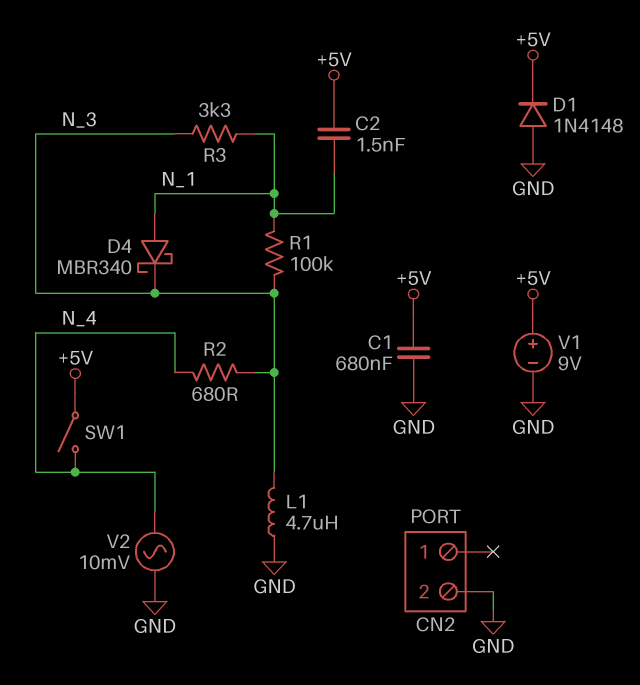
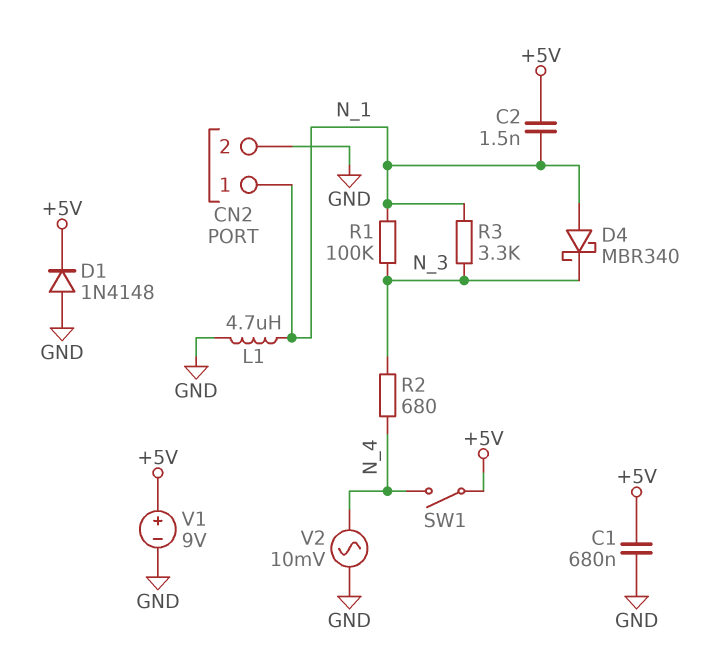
CN2 pin 1: none -> N_1
L1: 4.7uH (GND, N_3) -> 4.7uH (GND, N_1)

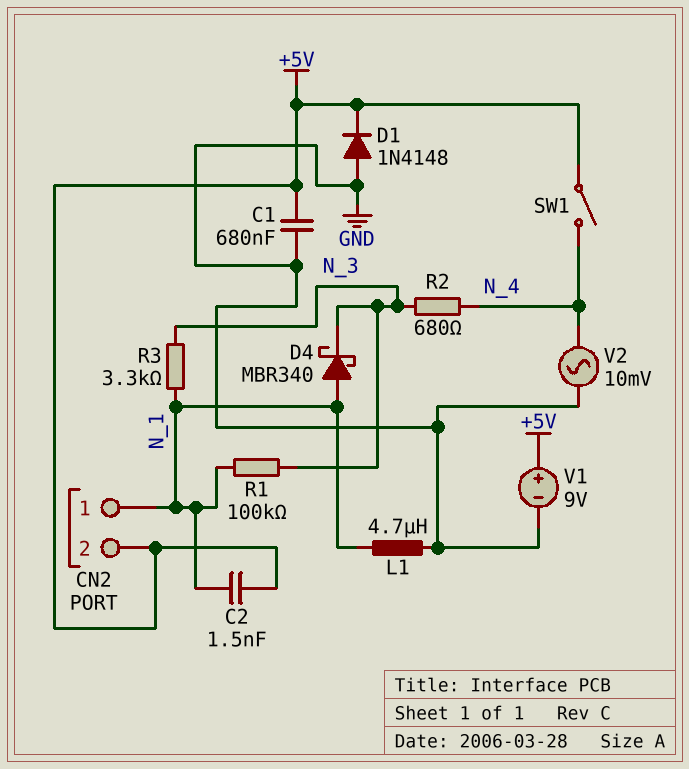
CN2 pin 2: GND -> +5V

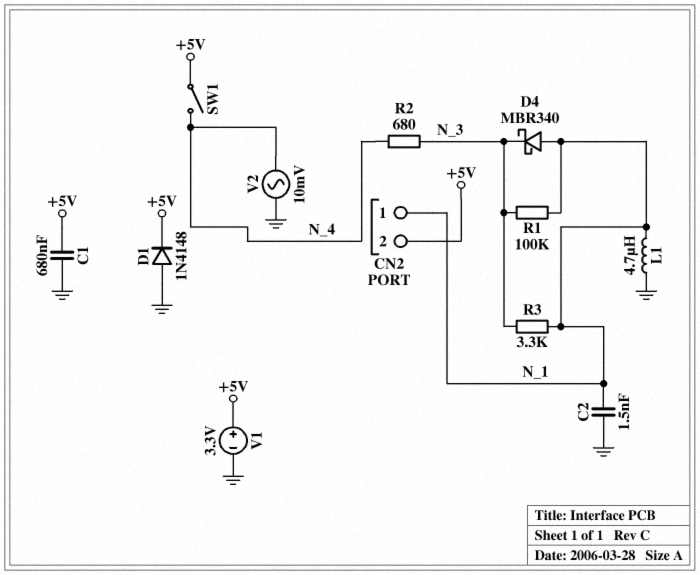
C2: 1.5nF (+5V, N_1) -> 1.5nF (GND, N_1)
V1: 9V (plus +5V, minus GND) -> 3.3V (plus +5V, minus GND)

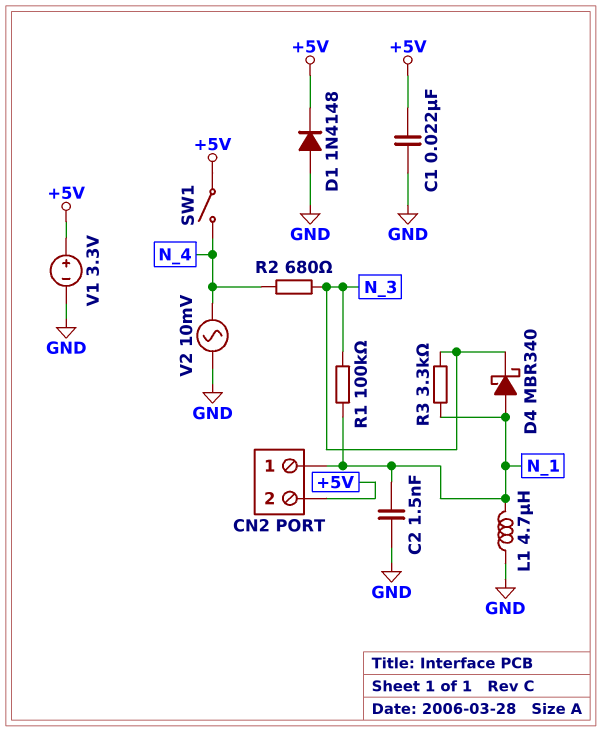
C1: 680nF (+5V, GND) -> 22nF (+5V, GND)

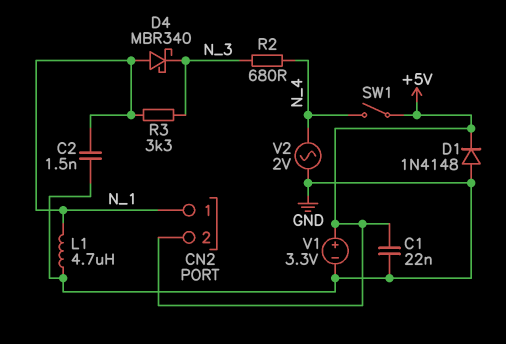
R1: 100k (N_1, N_3) -> none
V2: AC 10mV (GND, N_4) -> AC 2V (GND, N_4)

